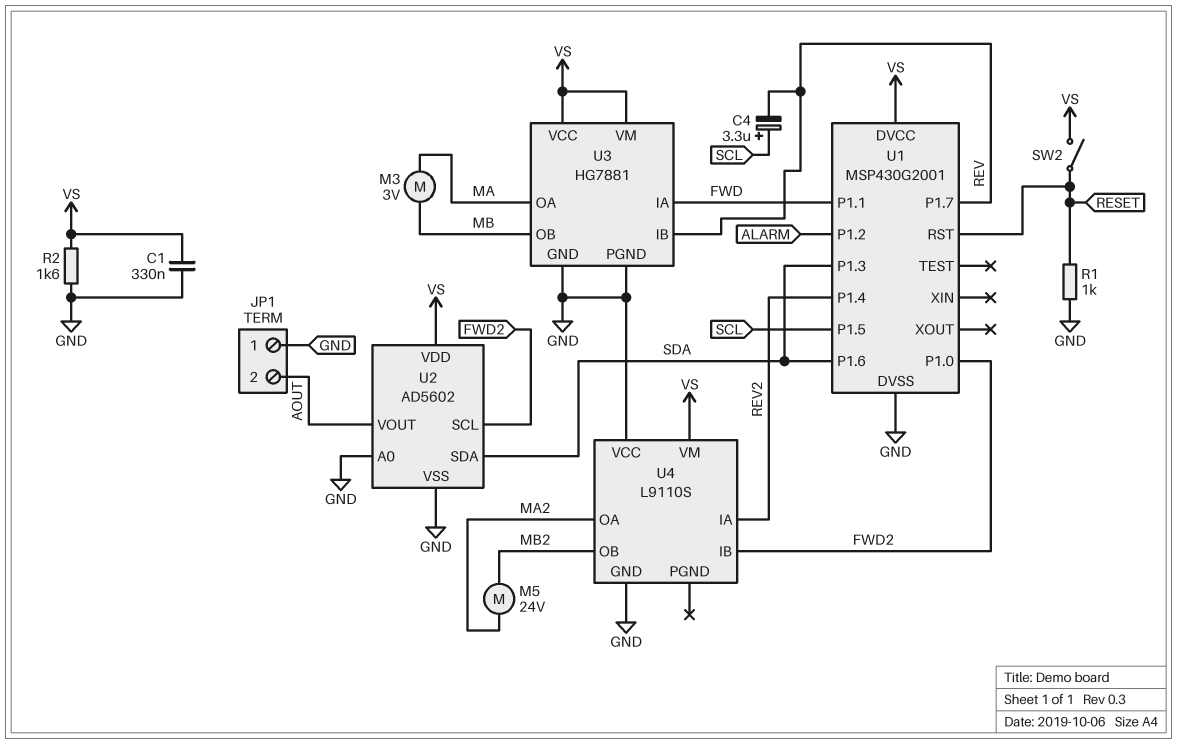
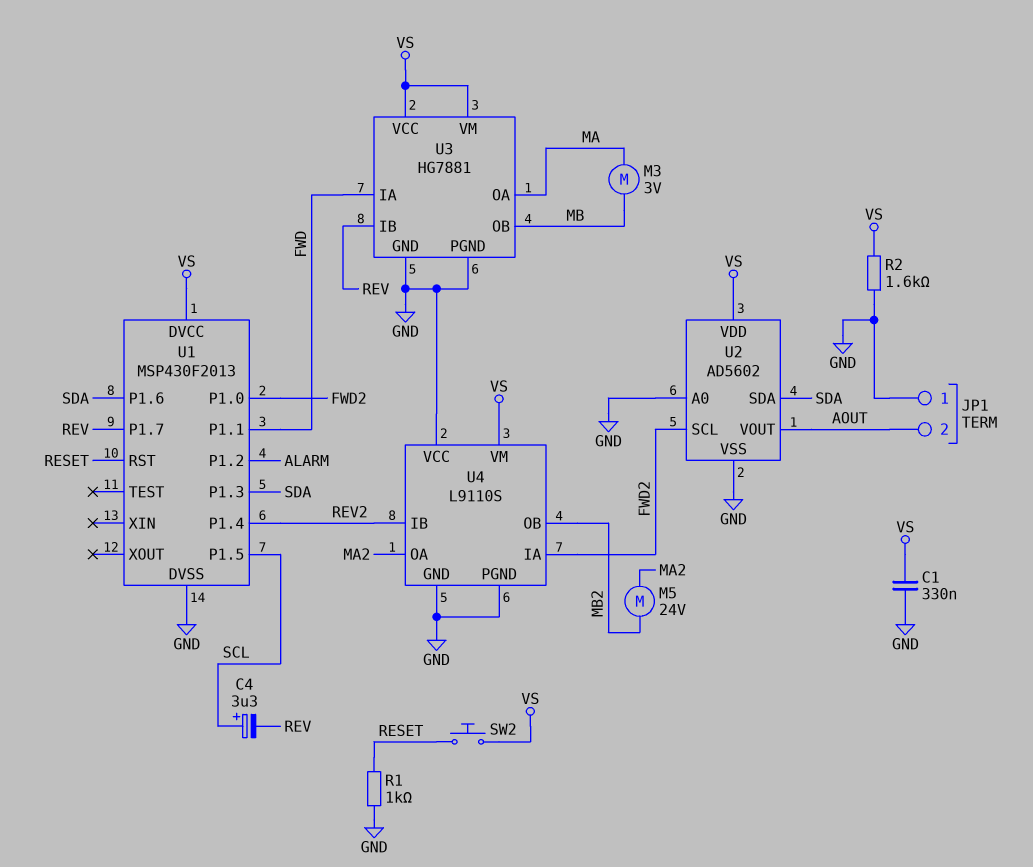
SW2: switch (RESET, VS) -> button (RESET, VS)
U1: MSP430G2001 -> MSP430F2013
U4 pin IA: REV2 -> FWD2
U4 pin IB: FWD2 -> REV2
U4 pin PGND: none -> GND

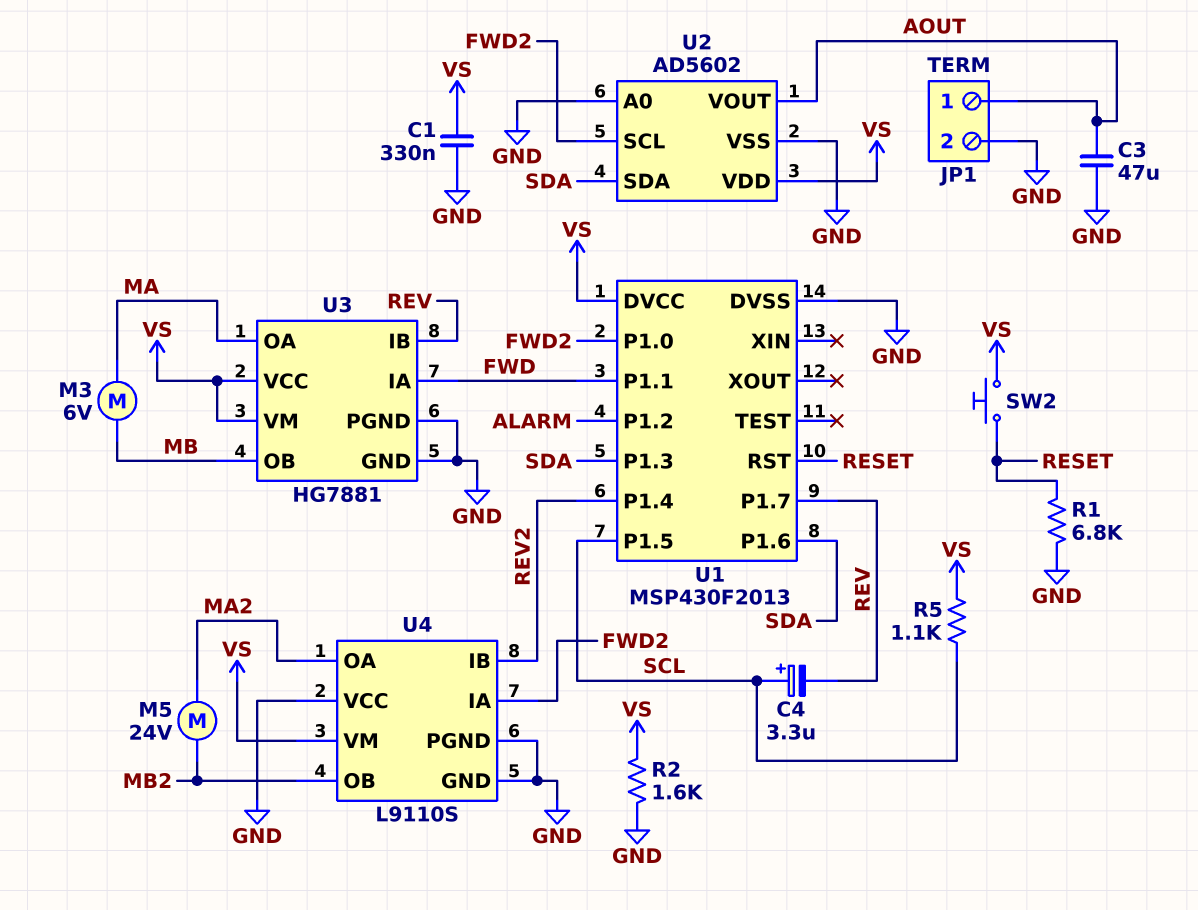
C3: none -> 47uF (AOUT, GND)
JP1 pin 1: GND -> AOUT
JP1 pin 2: AOUT -> GND
M3: motor 3V (MA, MB) -> motor 6V (MA, MB)
R1: 1k (GND, RESET) -> 6.8k (GND, RESET)
R5: none -> 1.1k (SCL, VS)

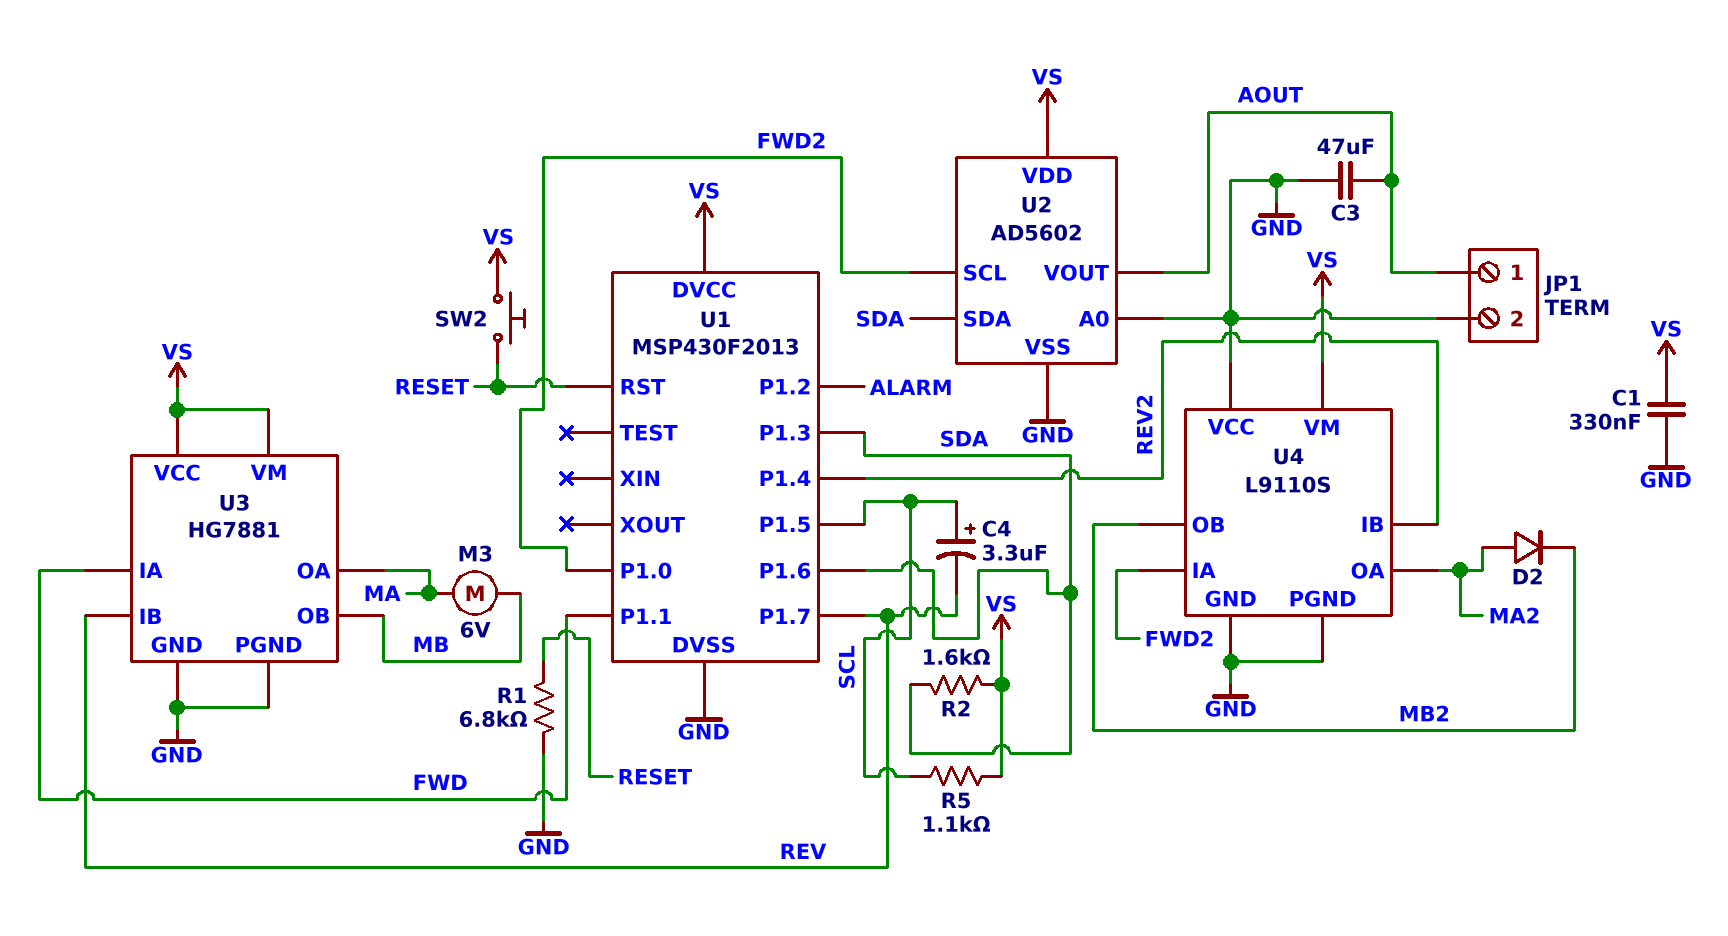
D2: none -> diode (A MA2, K MB2)
M5: motor 24V (MA2, MB2) -> none
R2: 1.6k (GND, VS) -> 1.6k (SDA, VS)

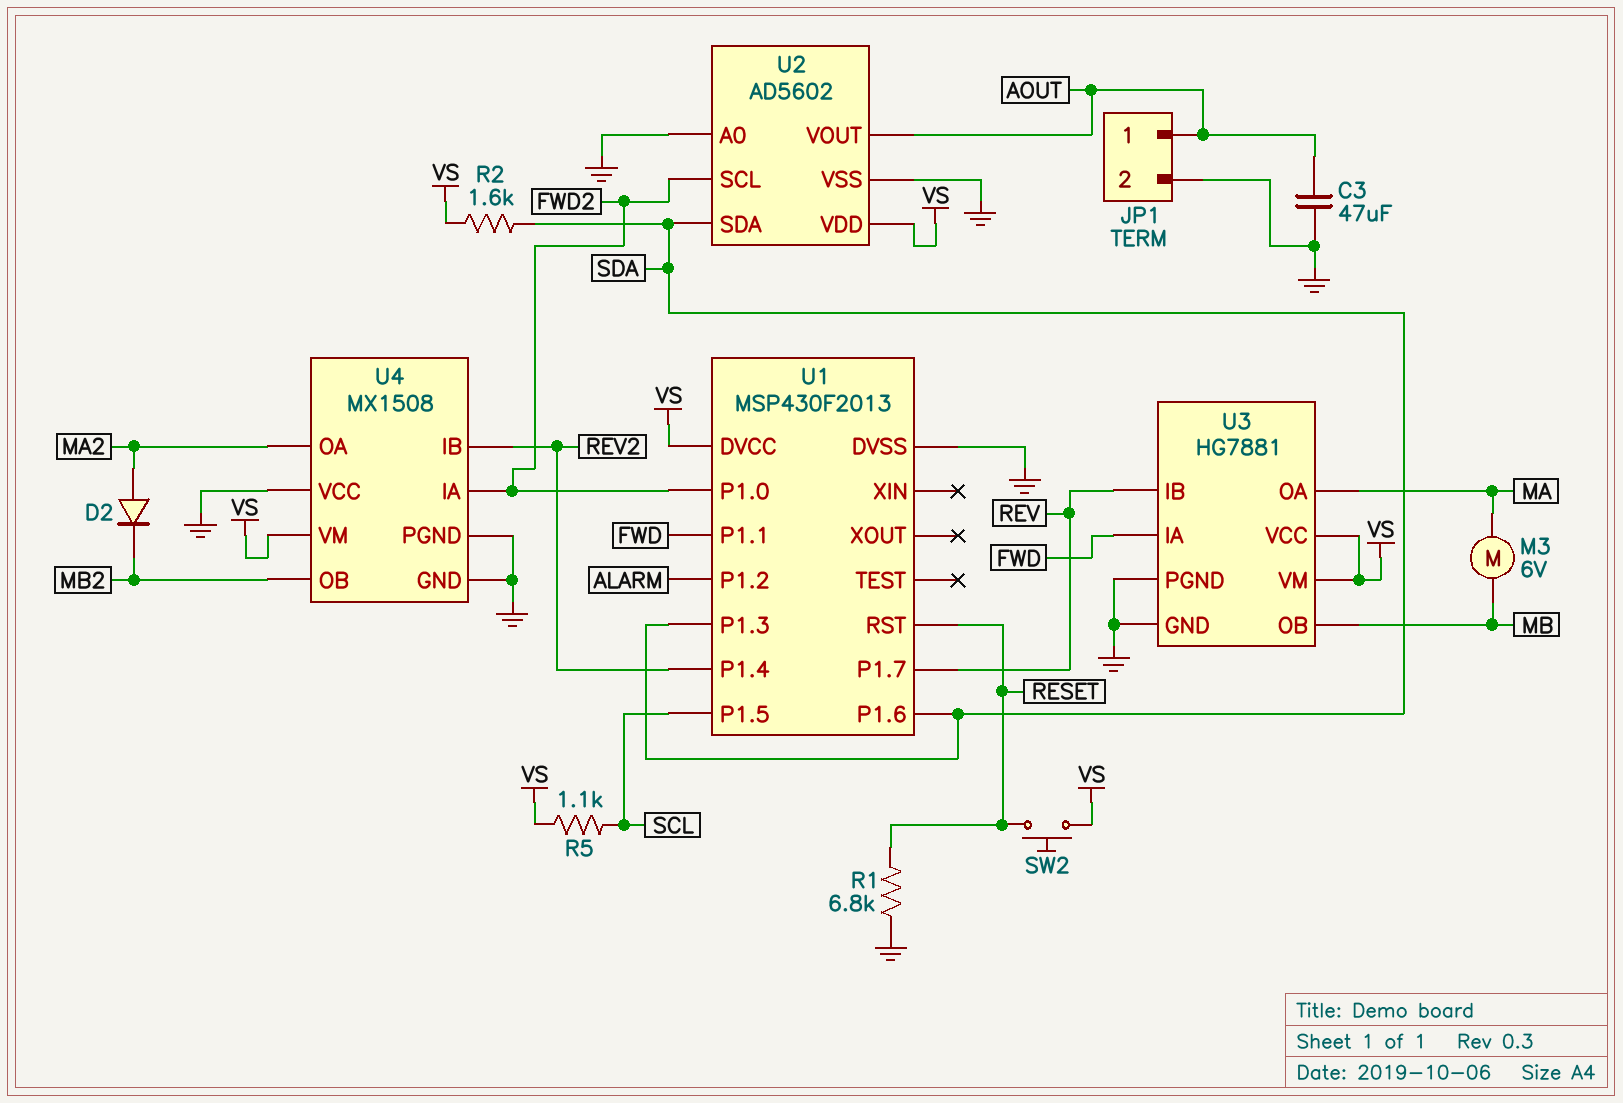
C1: 330nF (GND, VS) -> none
C4: 3.3uF (plus SCL, minus REV) -> none
U4: L9110S -> MX1508

